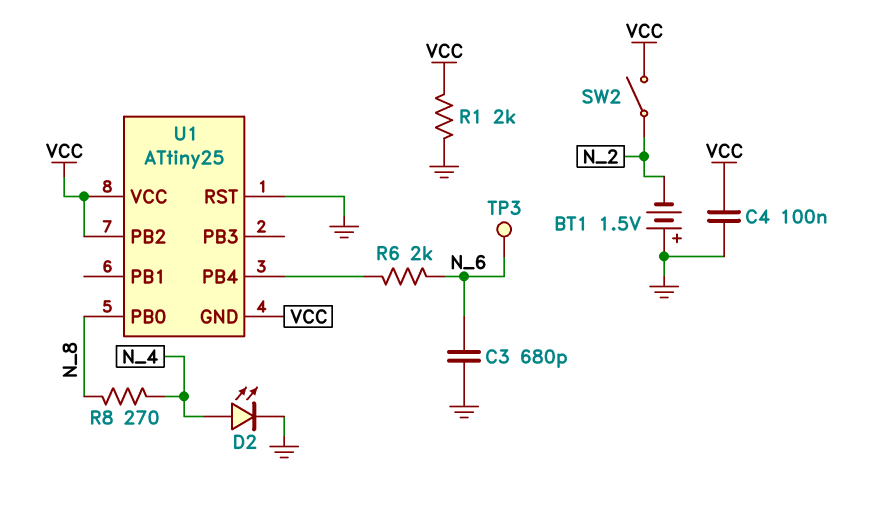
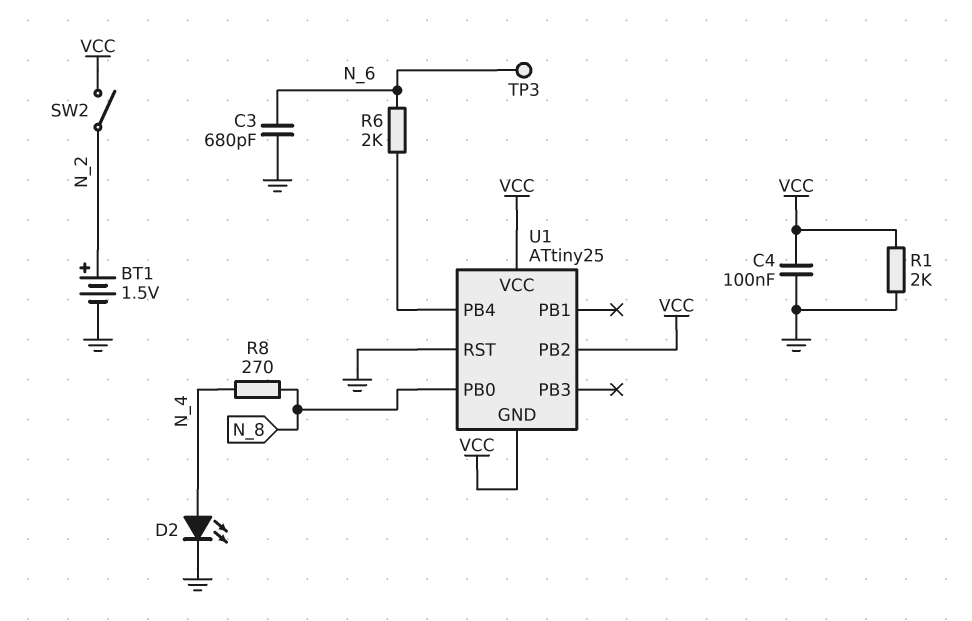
BT1: 1.5V (plus GND, minus N_2) -> 1.5V (plus N_2, minus GND)

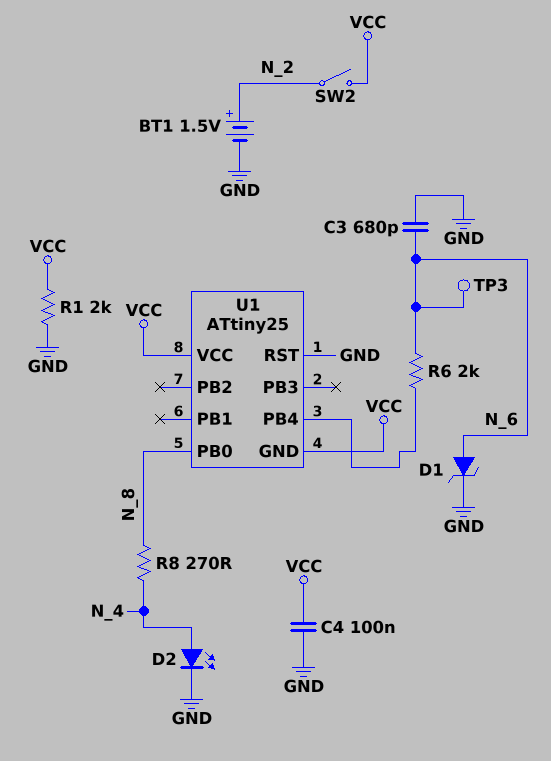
D1: none -> zener (A N_6, K GND)
U1 pin PB2: VCC -> none

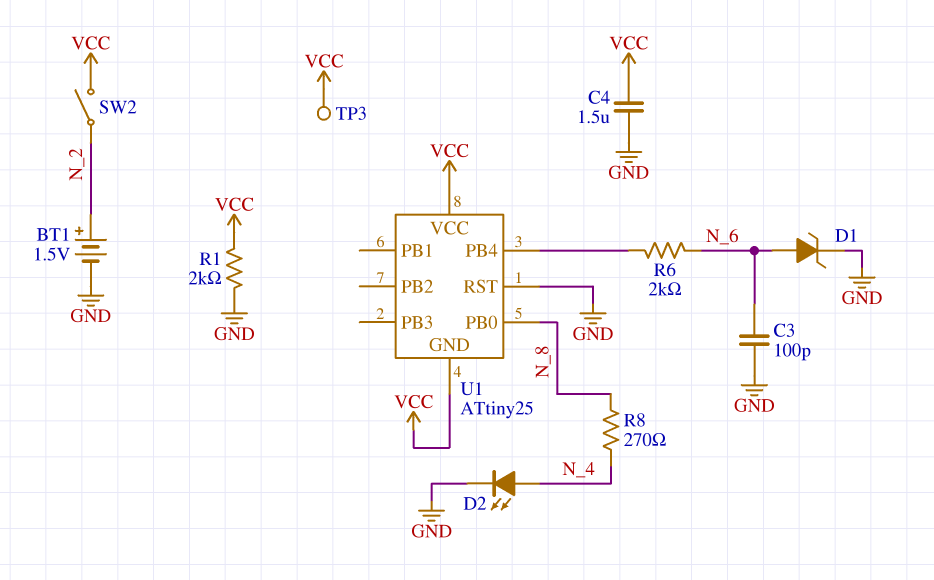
C3: 680pF (GND, N_6) -> 100pF (GND, N_6)
C4: 100nF (GND, VCC) -> 1.5uF (GND, VCC)
TP3: test point (N_6) -> test point (VCC)

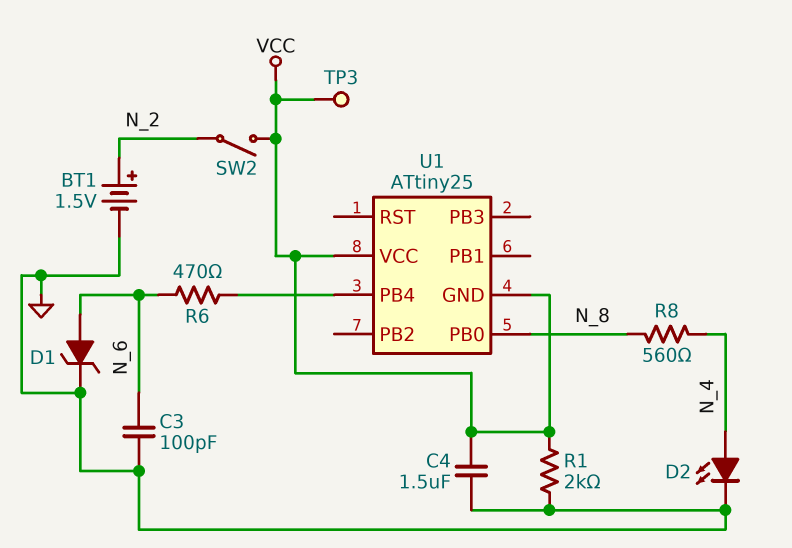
R6: 2k (N_6, U1/PB4) -> 470 (N_6, U1/PB4)
R8: 270 (N_4, N_8) -> 560 (N_4, N_8)
U1 pin RST: GND -> none

